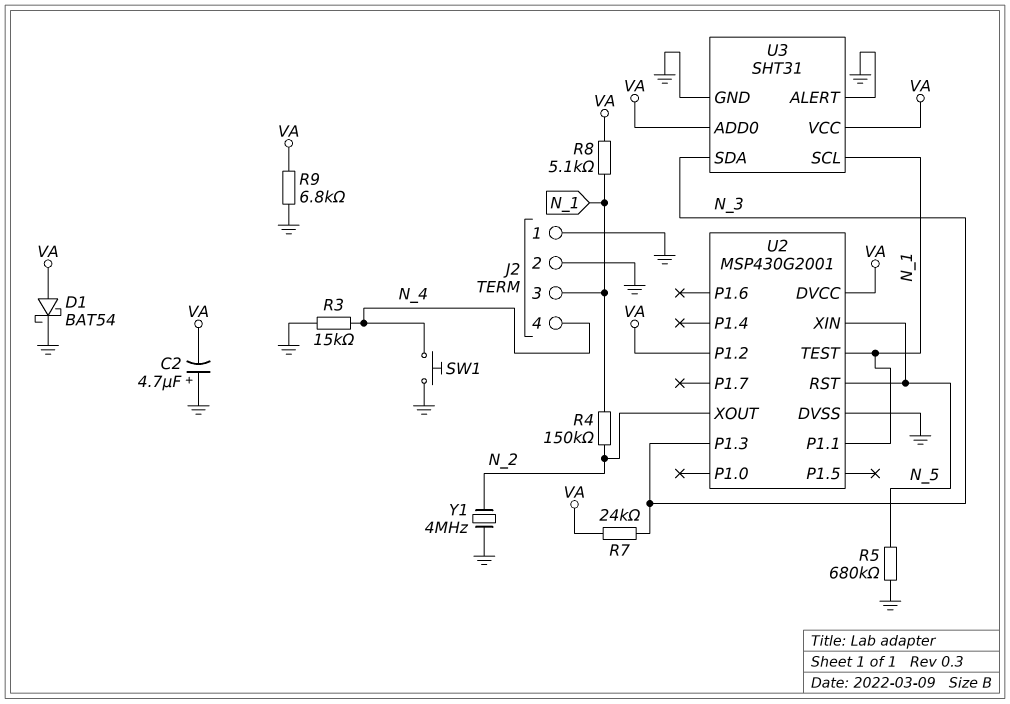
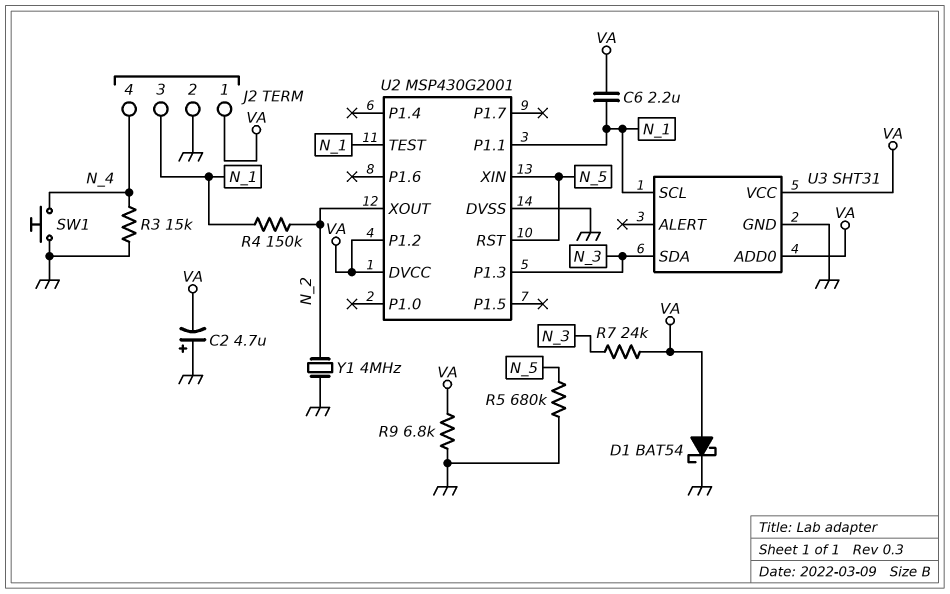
C6: none -> 2.2uF (N_1, VA)
J2 pin 1: GND -> VA
R8: 5.1k (N_1, VA) -> none
U3 pin ALERT: GND -> none

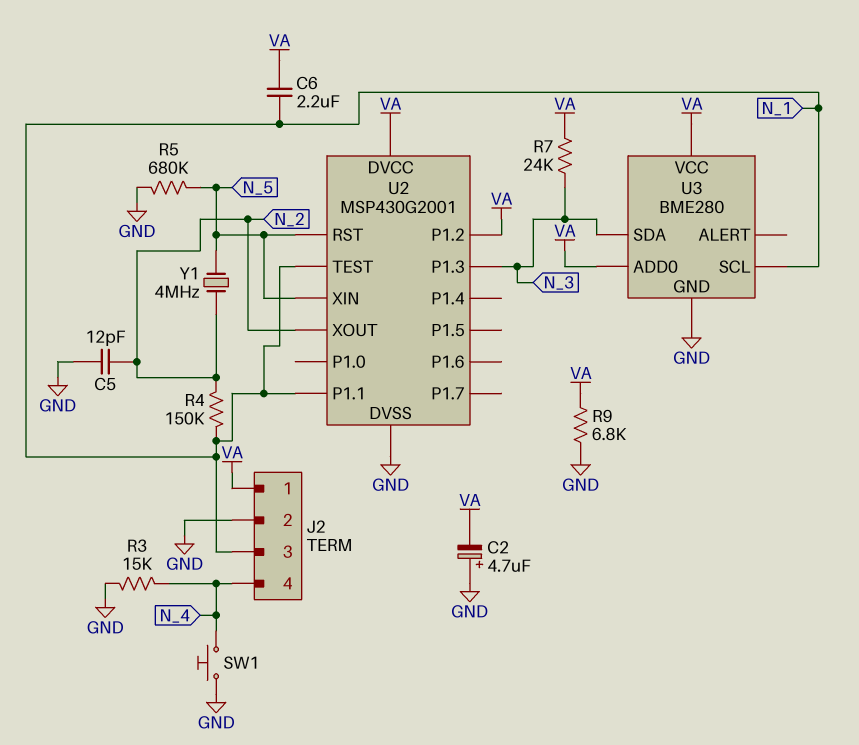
C5: none -> 12pF (GND, N_2)
D1: schottky BAT54 (A VA, K GND) -> none
U3: SHT31 -> BME280
Y1: 4MHz (GND, N_2) -> 4MHz (N_2, N_5)

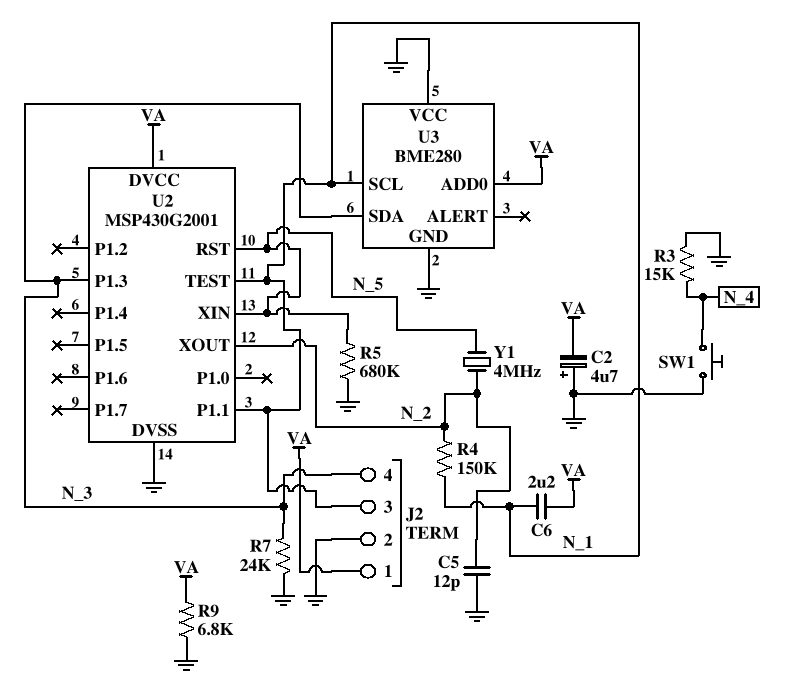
J2 pin 4: N_4 -> N_3
R7: 24k (N_3, VA) -> 24k (GND, N_3)
U2 pin P1.2: VA -> none
U3 pin VCC: VA -> GND

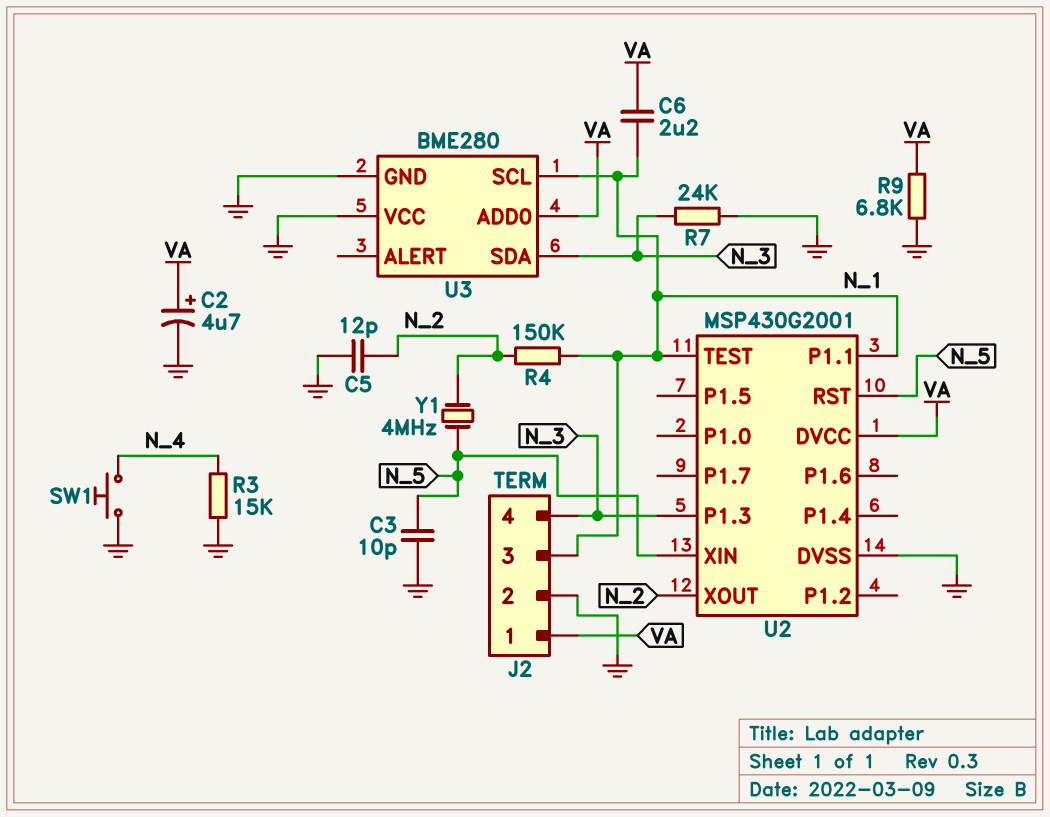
C2: 4.7uF (plus GND, minus VA) -> 4.7uF (plus VA, minus GND)
C3: none -> 10pF (GND, N_5)
R5: 680k (GND, N_5) -> none

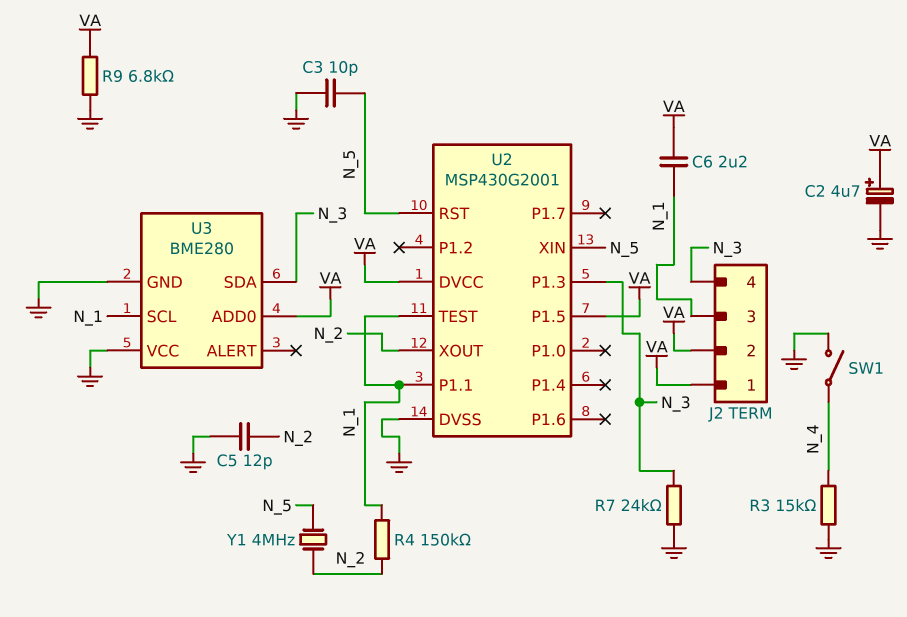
J2 pin 2: GND -> VA
SW1: button (GND, N_4) -> switch (GND, N_4)
U2 pin P1.5: none -> VA

